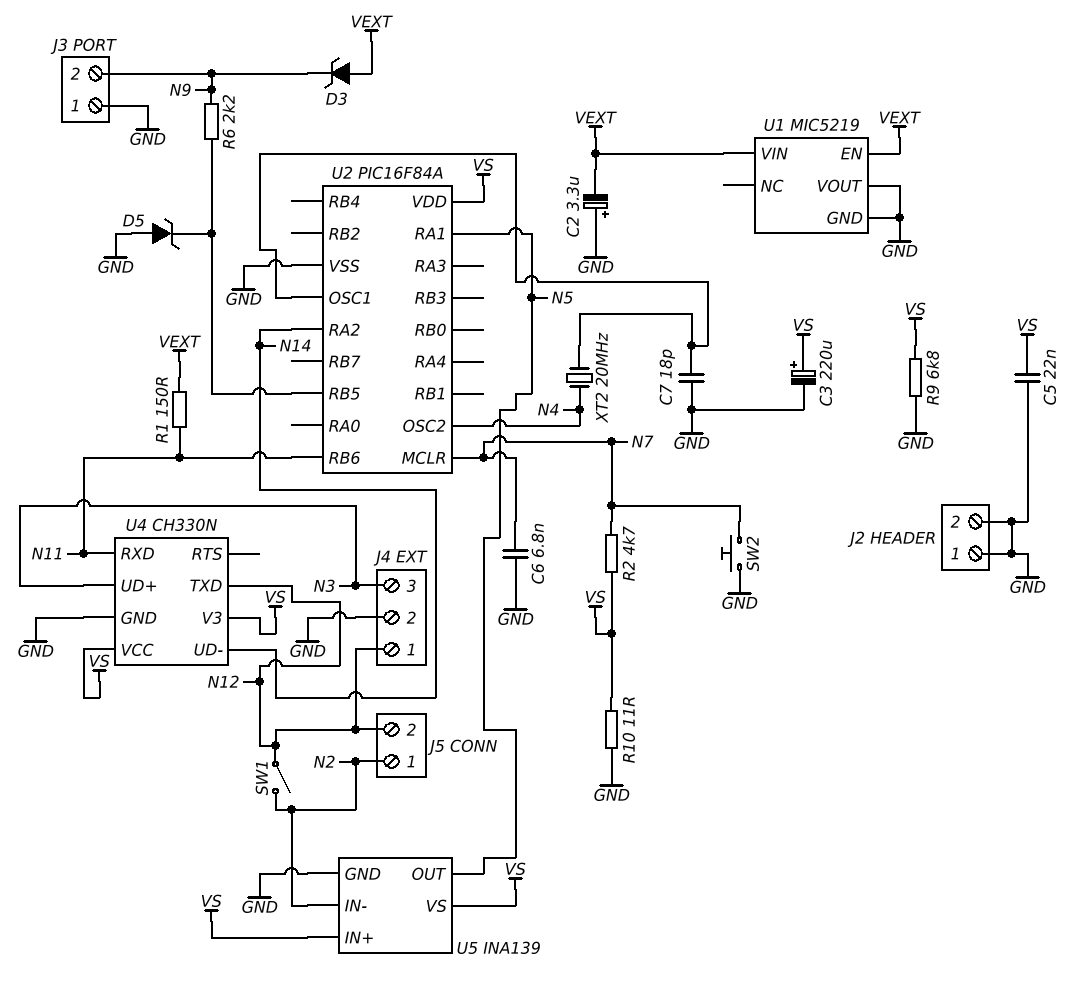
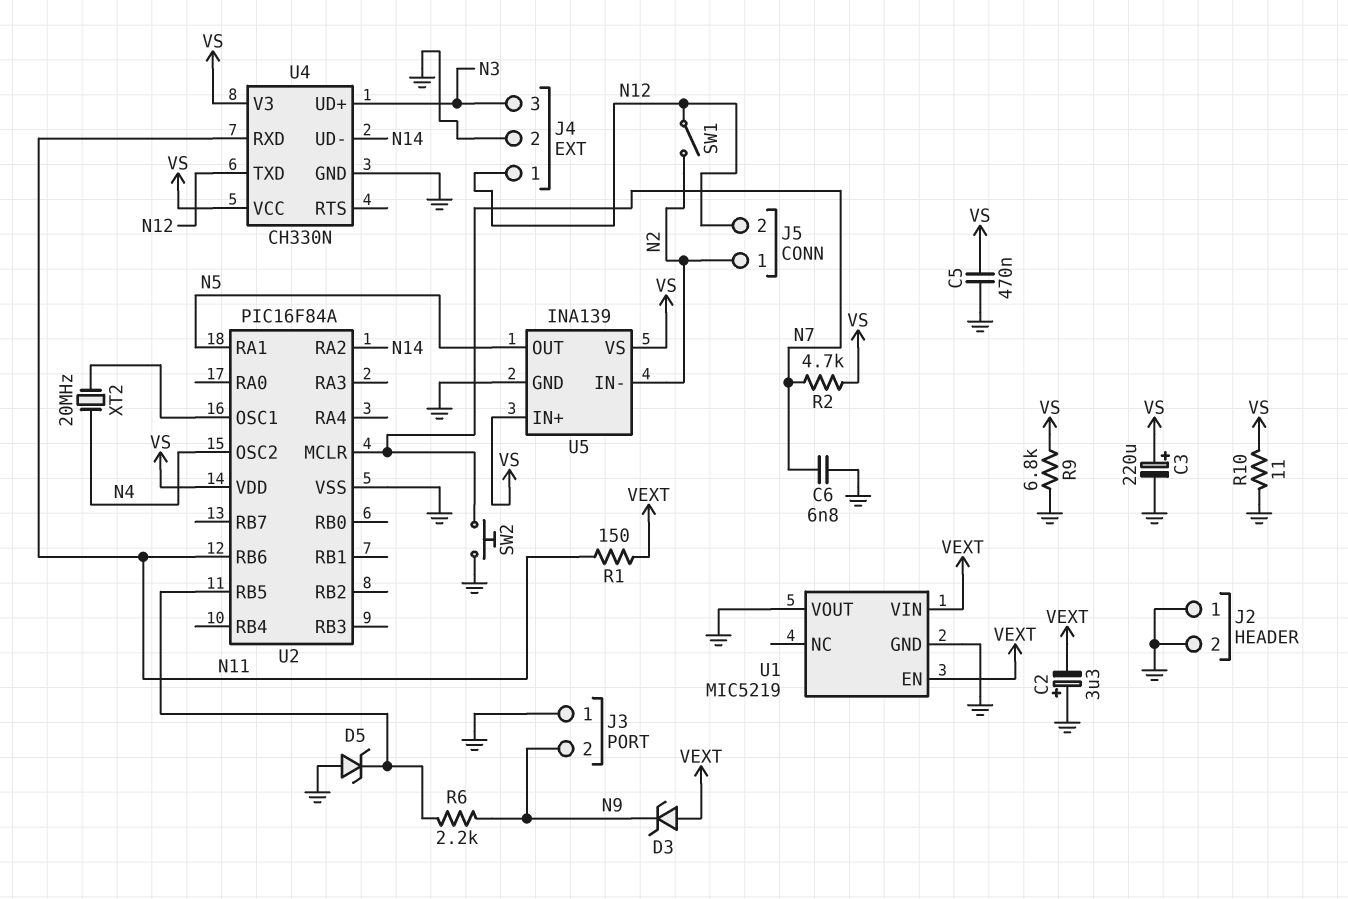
C5: 22nF (GND, VS) -> 470nF (GND, VS)
C7: 18pF (GND, U2/OSC1) -> none

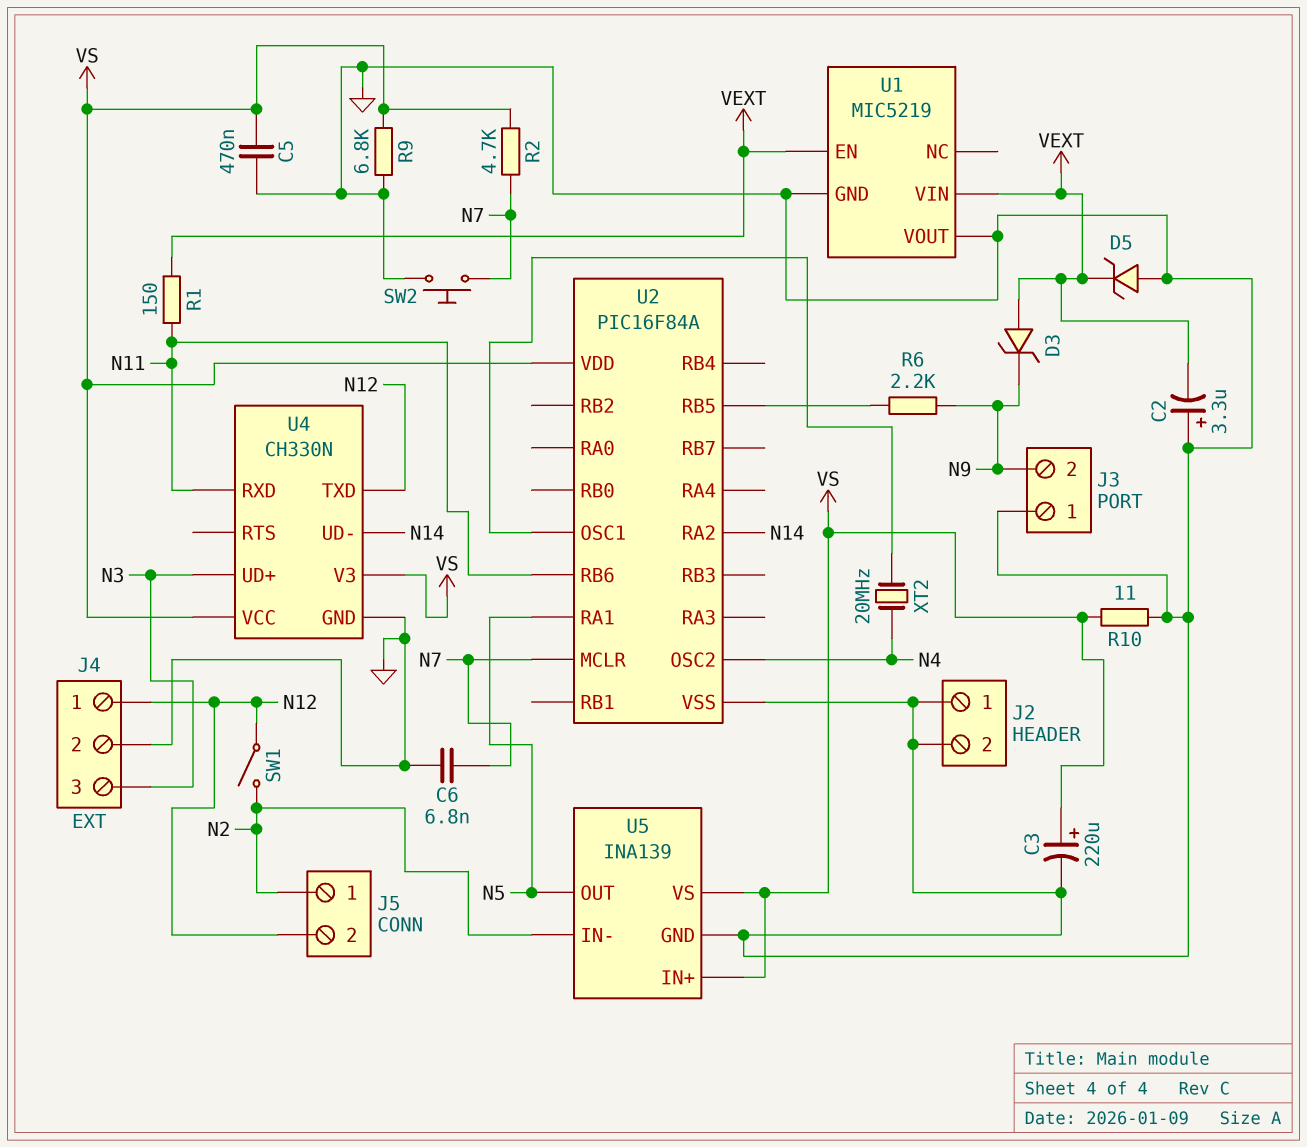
D5: zener (A GND, K U2/RB5) -> zener (A GND, K VEXT)

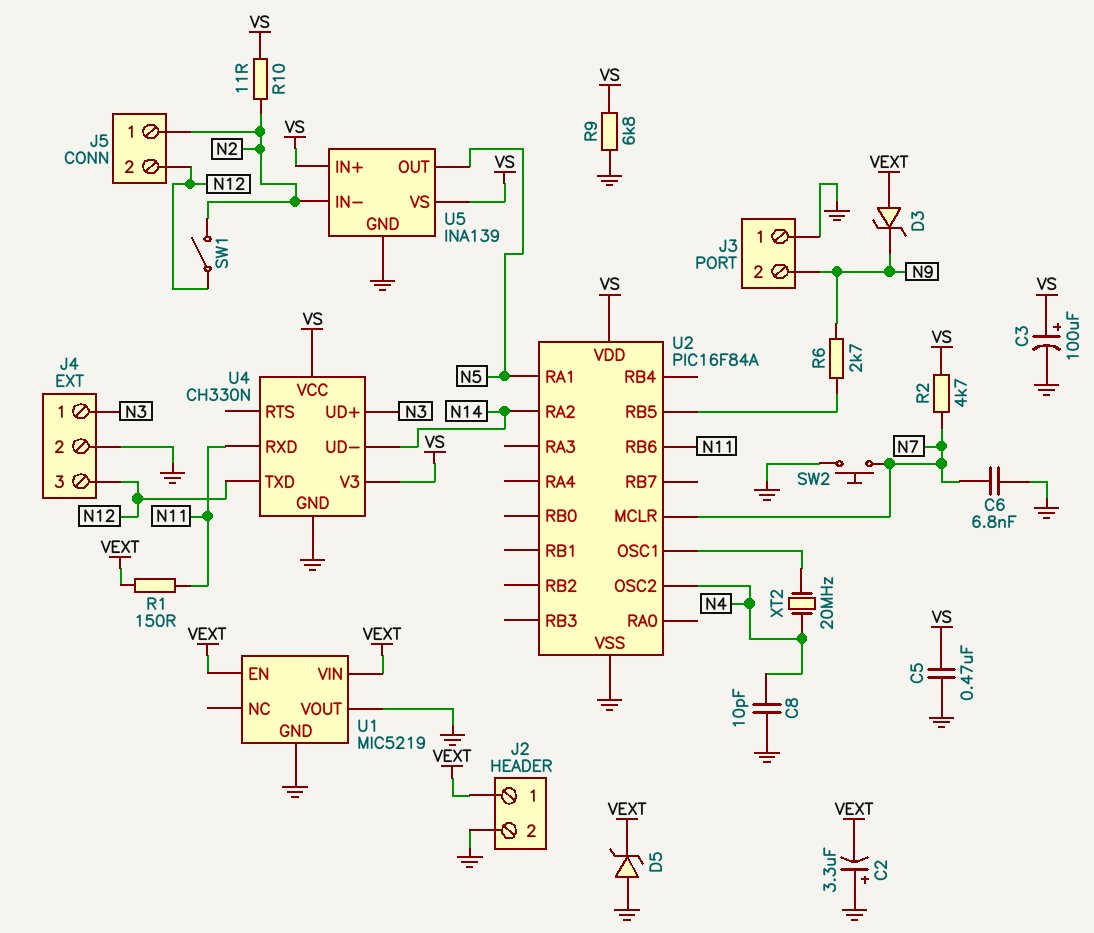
C3: 220uF (plus VS, minus GND) -> 100uF (plus VS, minus GND)
C8: none -> 10pF (GND, N4)
J2 pin 1: GND -> VEXT
J4 pin 1: N12 -> N3
J4 pin 3: N3 -> N12
R6: 2.2k (N9, U2/RB5) -> 2.7k (N9, U2/RB5)
R10: 11 (GND, VS) -> 11 (N2, VS)

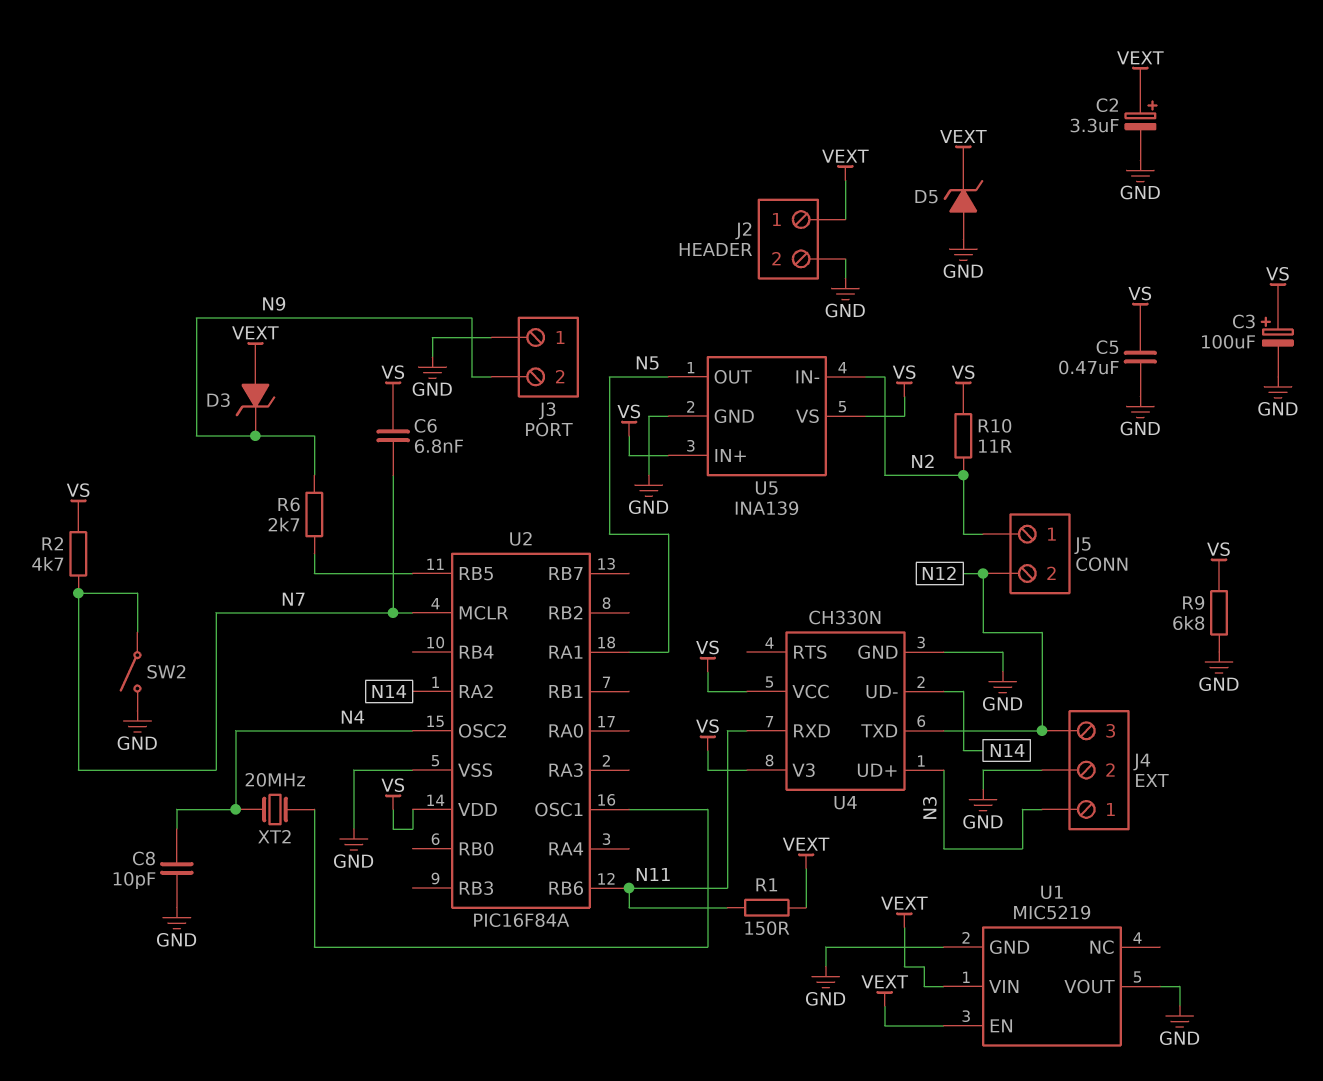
C2: 3.3uF (plus GND, minus VEXT) -> 3.3uF (plus VEXT, minus GND)
C6: 6.8nF (GND, N7) -> 6.8nF (N7, VS)
SW1: switch (N2, N12) -> none
SW2: button (GND, N7) -> switch (GND, N7)

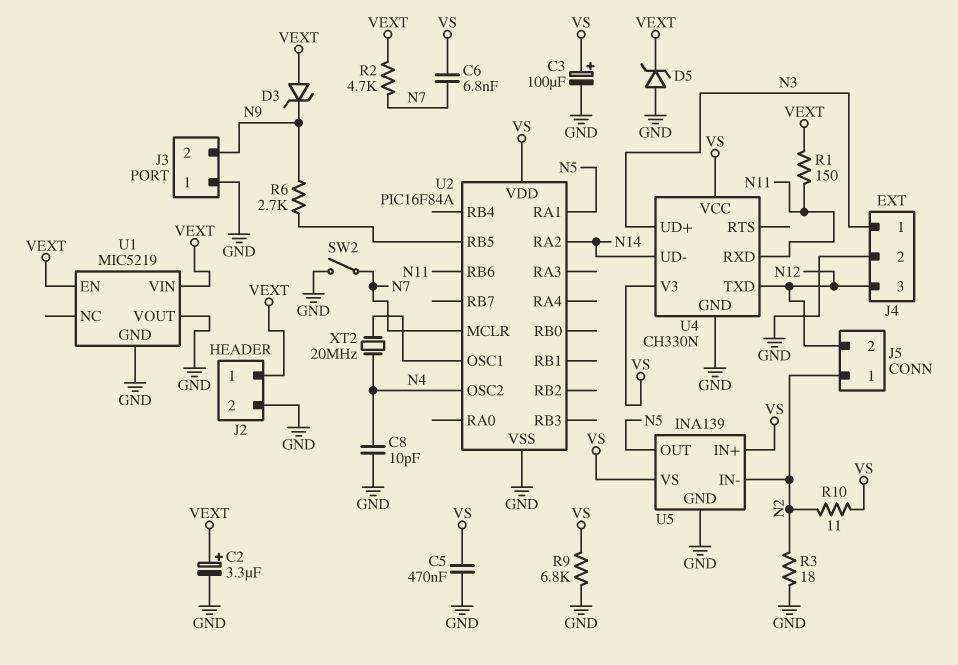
R2: 4.7k (N7, VS) -> 4.7k (N7, VEXT)
R3: none -> 18 (GND, N2)

